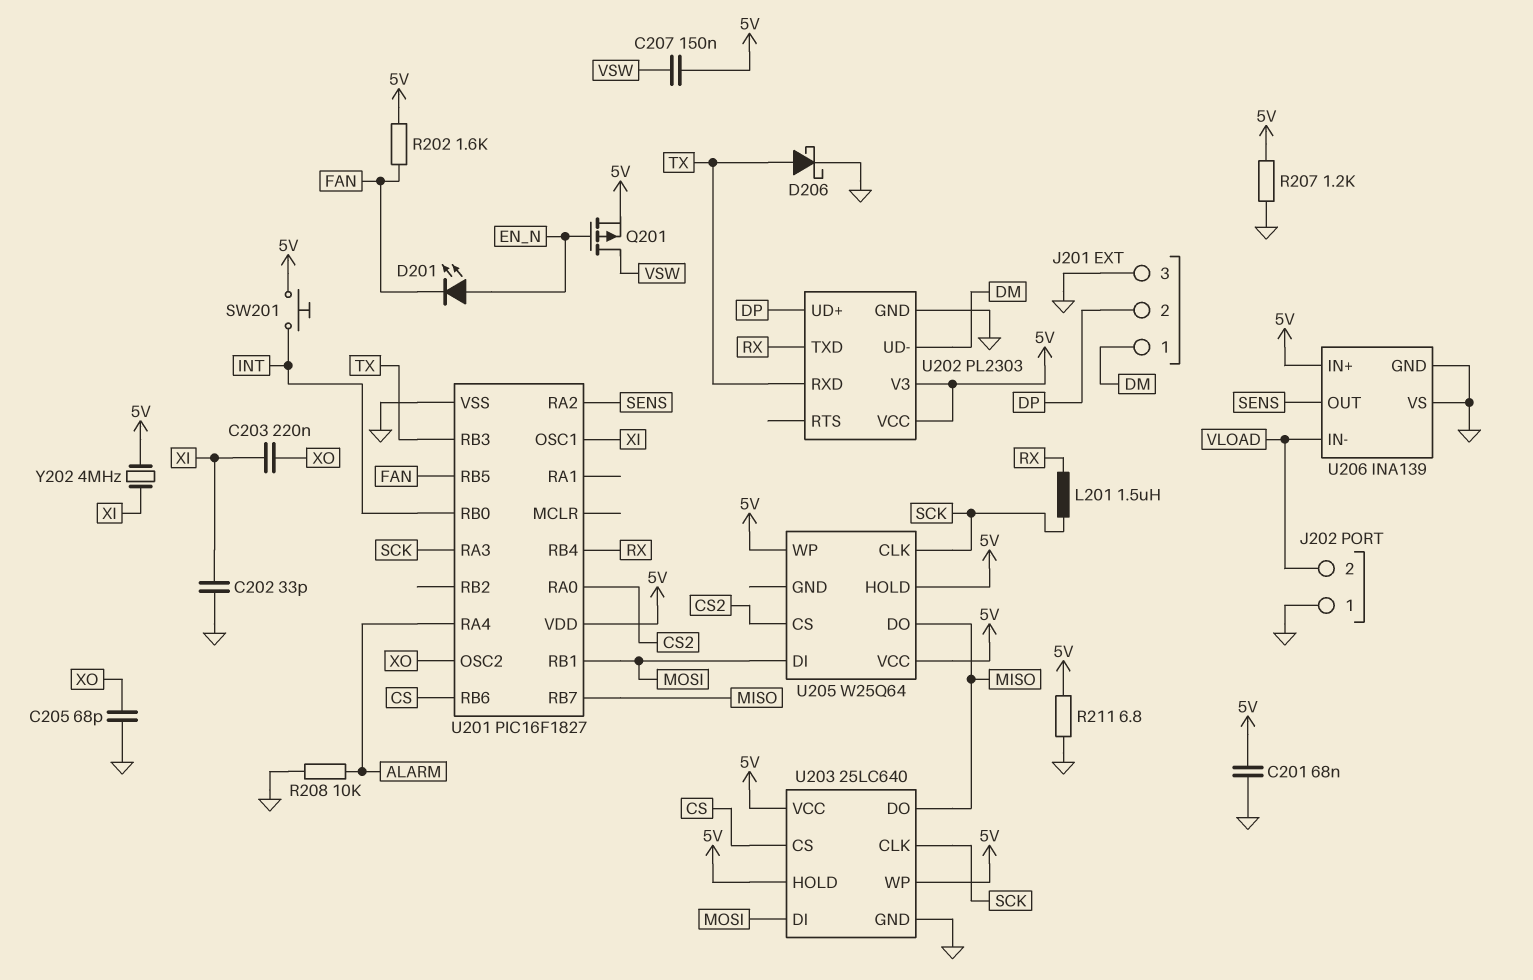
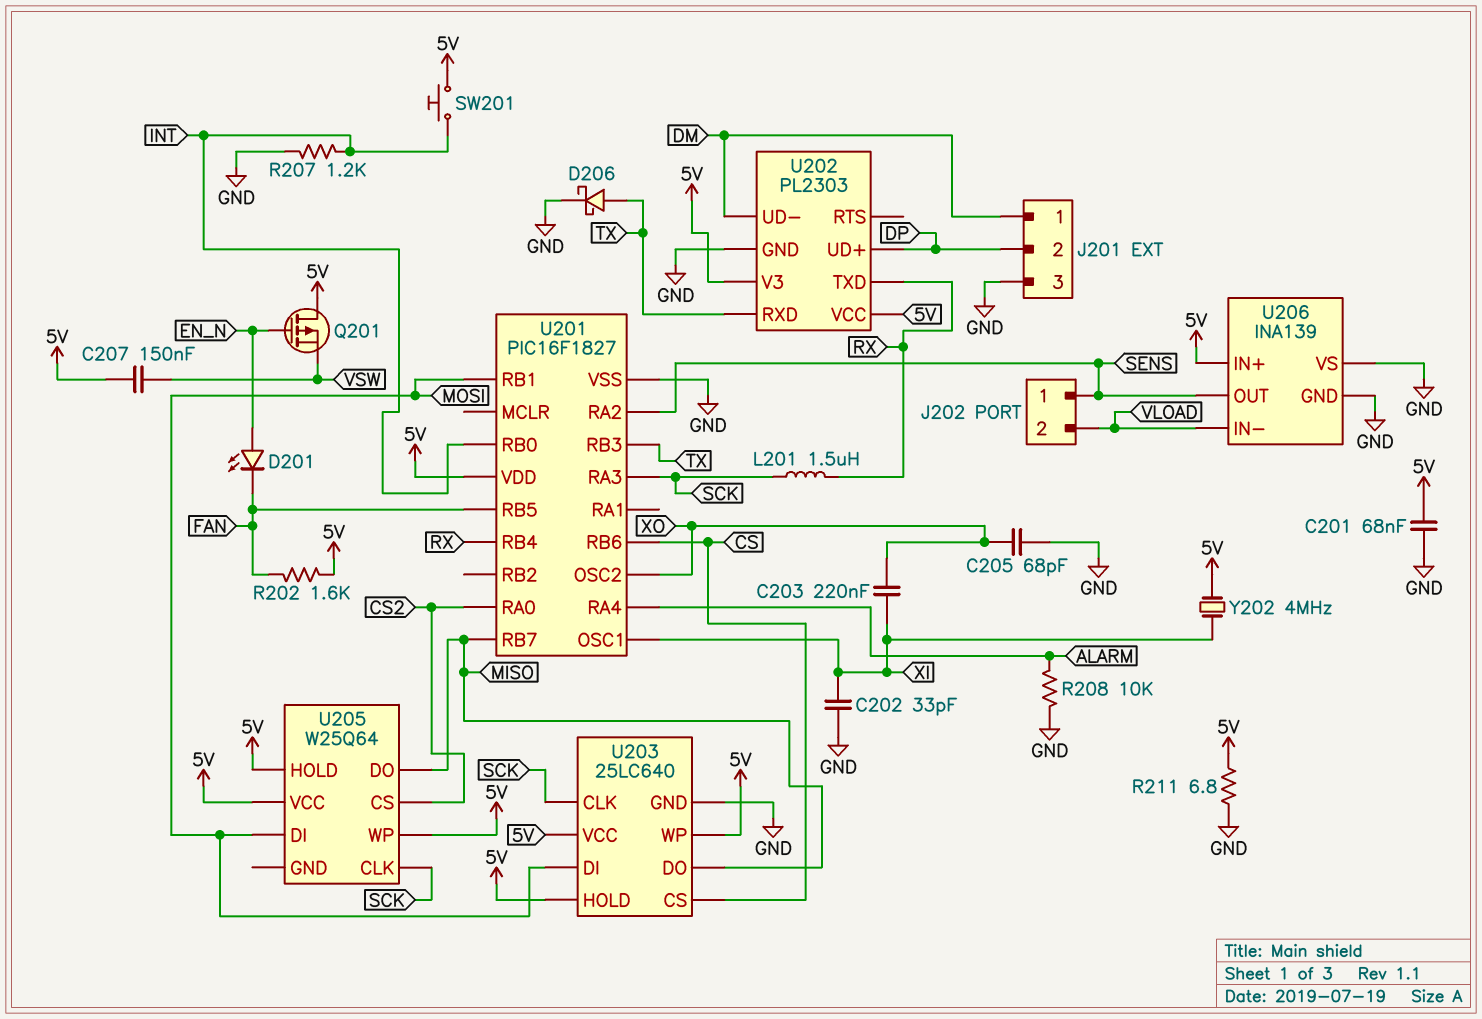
J202 pin 1: GND -> SENS
Q201: PMOS (G EN_N, D VSW, S 5V) -> PMOS (G EN_N, D 5V, S VSW)
R207: 1.2k (5V, GND) -> 1.2k (GND, INT)

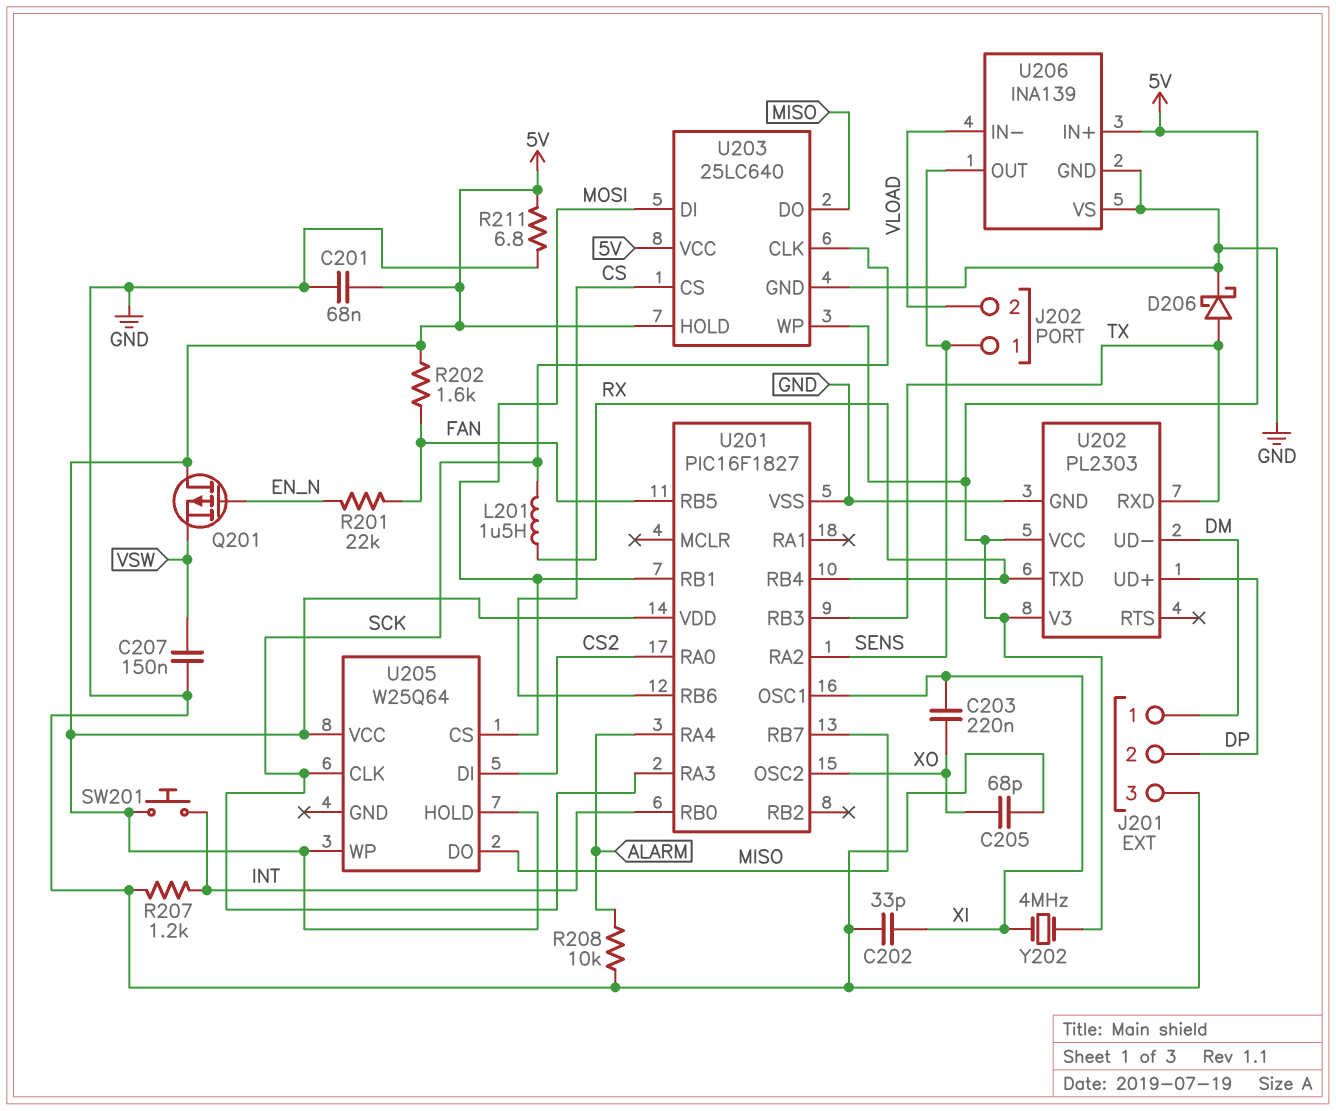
C207: 150nF (5V, VSW) -> 150nF (GND, VSW)
D201: LED (A EN_N, K FAN) -> none
R201: none -> 22k (EN_N, FAN)
U205 pin CS: CS2 -> MOSI
U205 pin DI: MOSI -> CS2

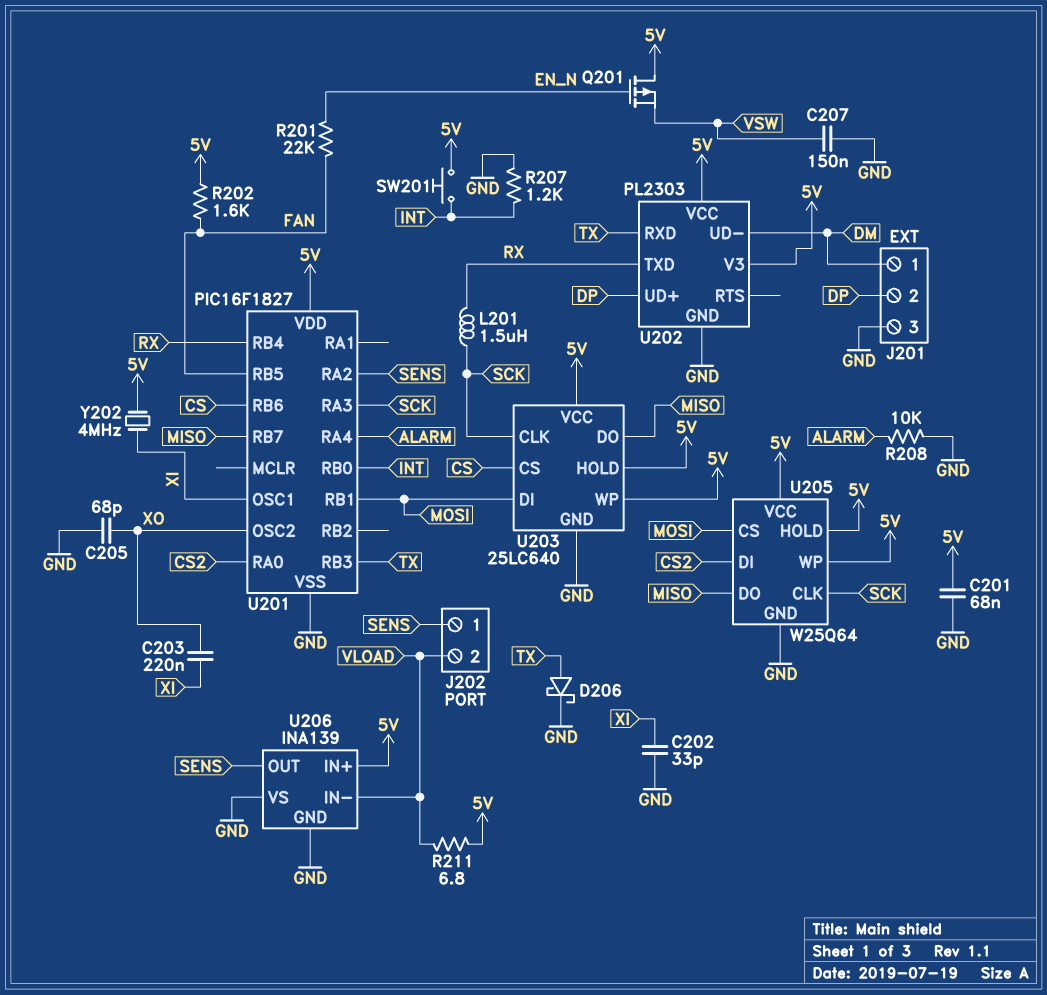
R211: 6.8 (5V, GND) -> 6.8 (5V, VLOAD)
U205 pin GND: none -> GND

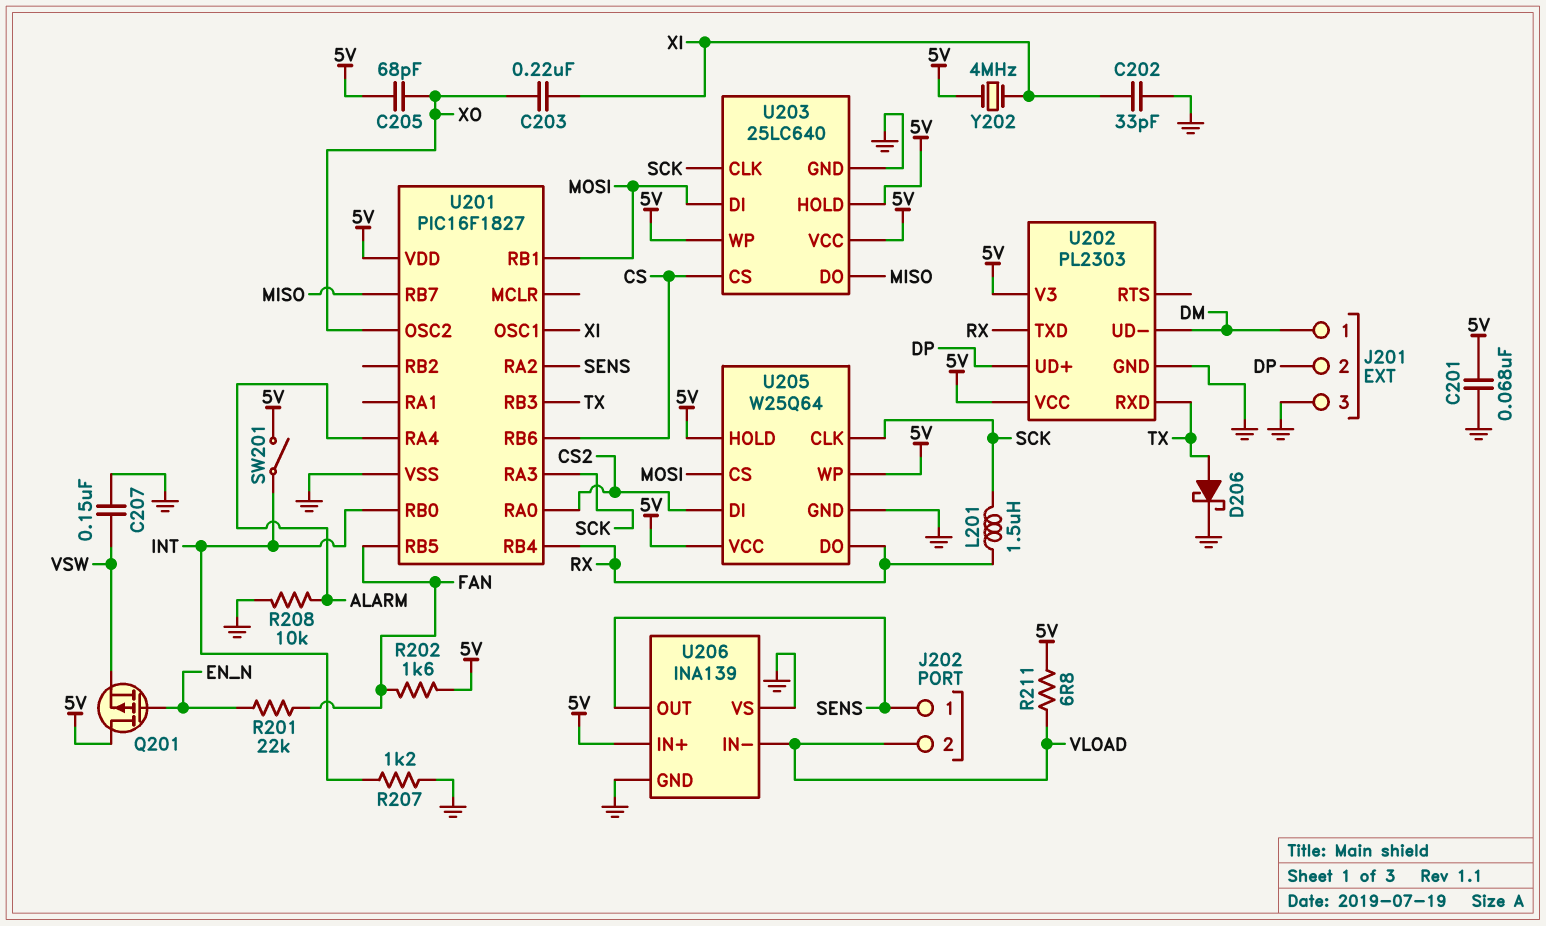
C205: 68pF (GND, XO) -> 68pF (5V, XO)
SW201: button (5V, INT) -> switch (5V, INT)
U205 pin DO: MISO -> RX

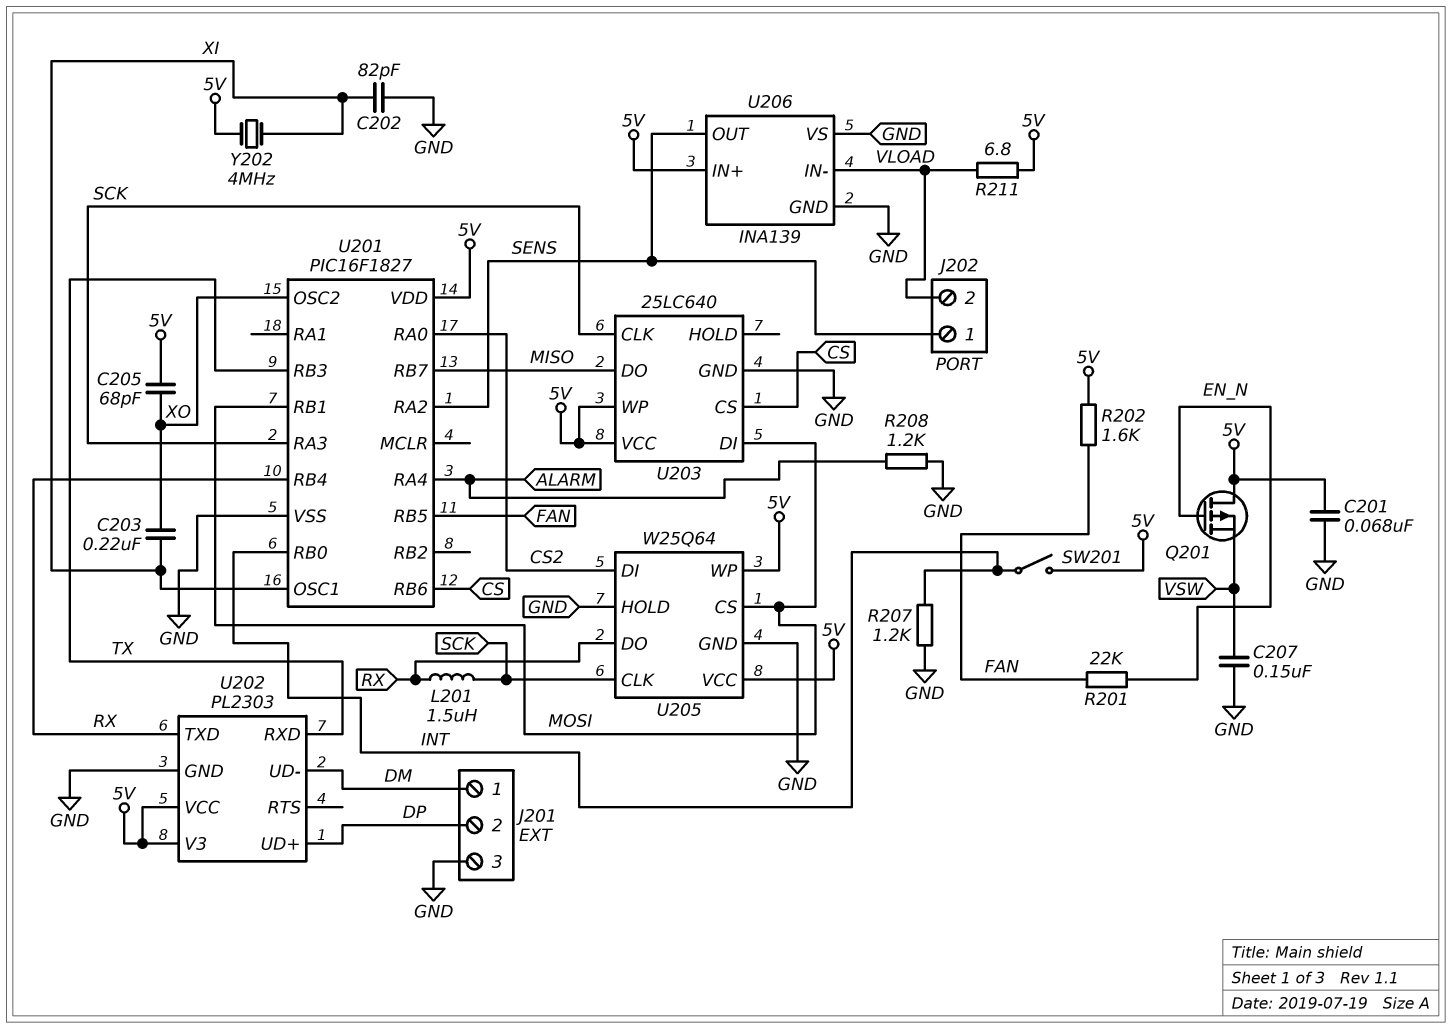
C202: 33pF (GND, XI) -> 82pF (GND, XI)
D206: schottky (A TX, K GND) -> none
R208: 10k (ALARM, GND) -> 1.2k (ALARM, GND)
U203 pin HOLD: 5V -> none
U205 pin HOLD: 5V -> GND

